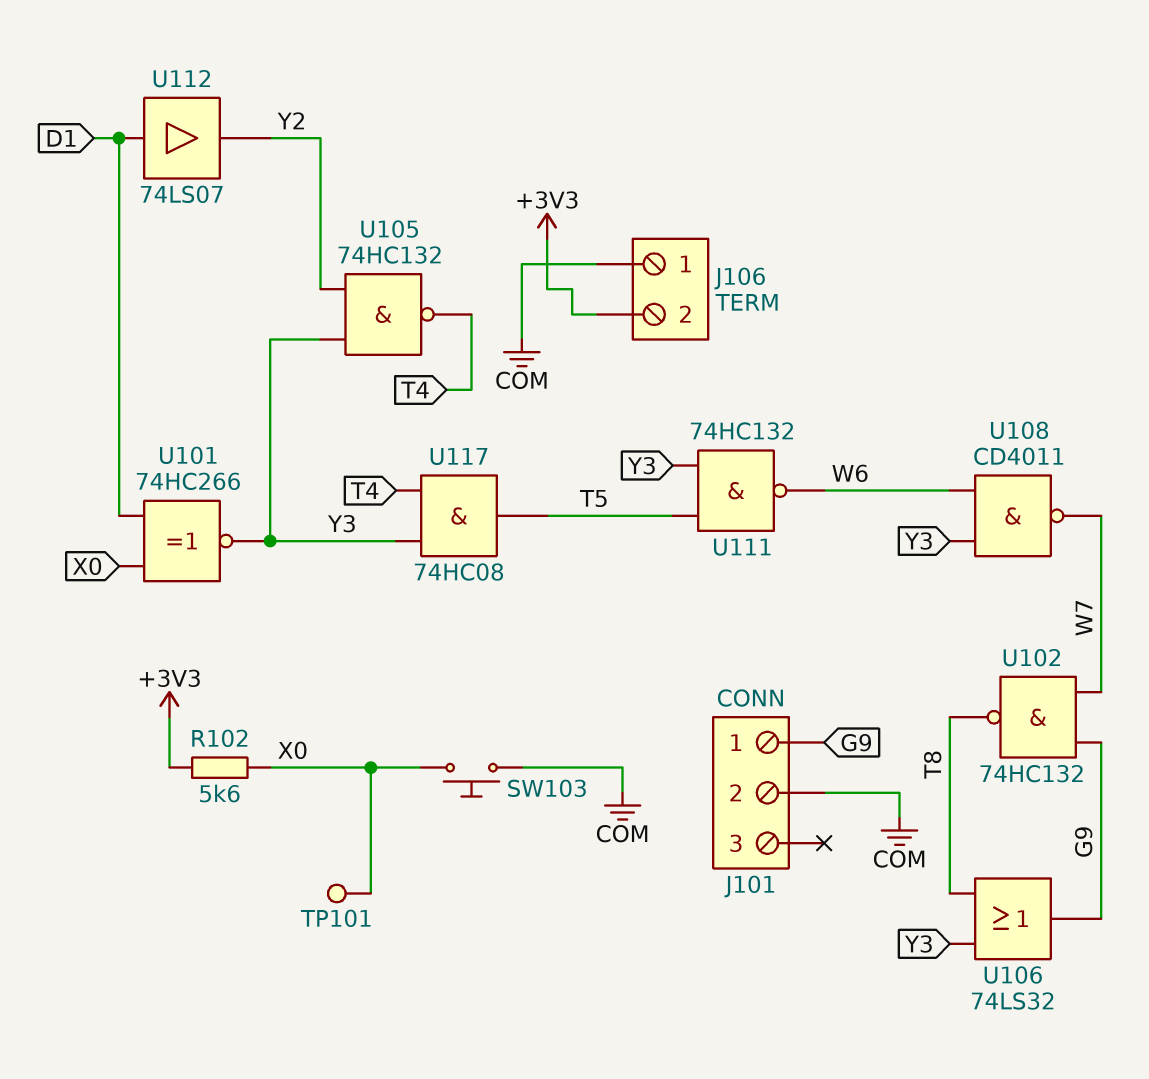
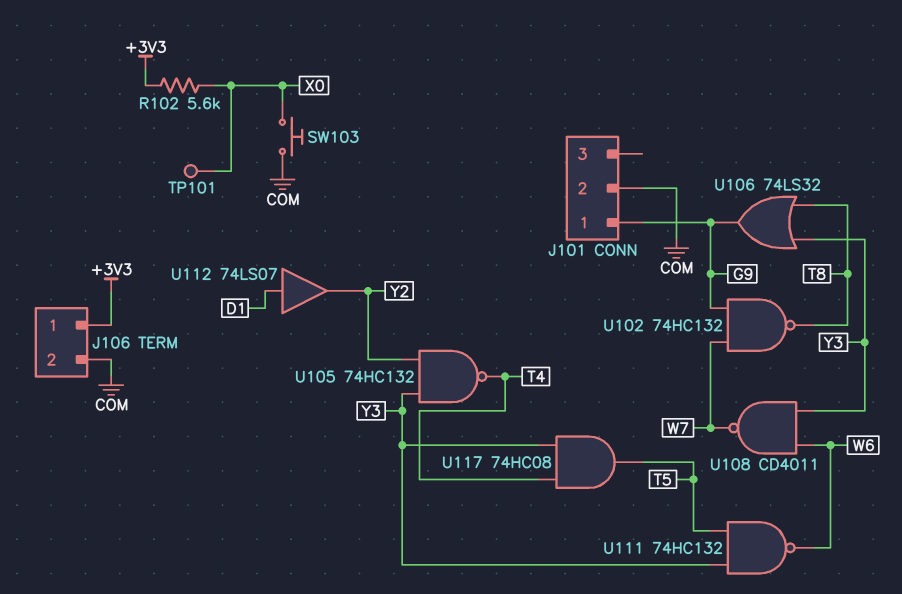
J106 pin 1: COM -> +3V3
J106 pin 2: +3V3 -> COM
U101: XNOR 74HC266 (in D1, in X0, out Y3) -> none

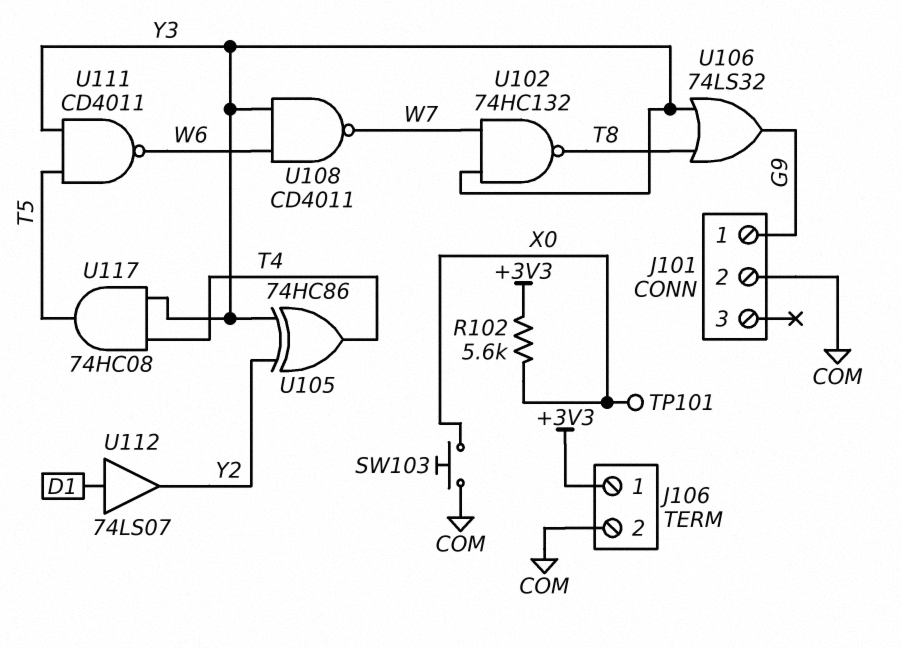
U102: NAND 74HC132 (in G9, in W7, out T8) -> NAND 74HC132 (in W7, in Y3, out T8)
U105: NAND 74HC132 (in Y2, in Y3, out T4) -> XOR 74HC86 (in Y2, in Y3, out T4)
U111: NAND 74HC132 (in T5, in Y3, out W6) -> NAND CD4011 (in T5, in Y3, out W6)

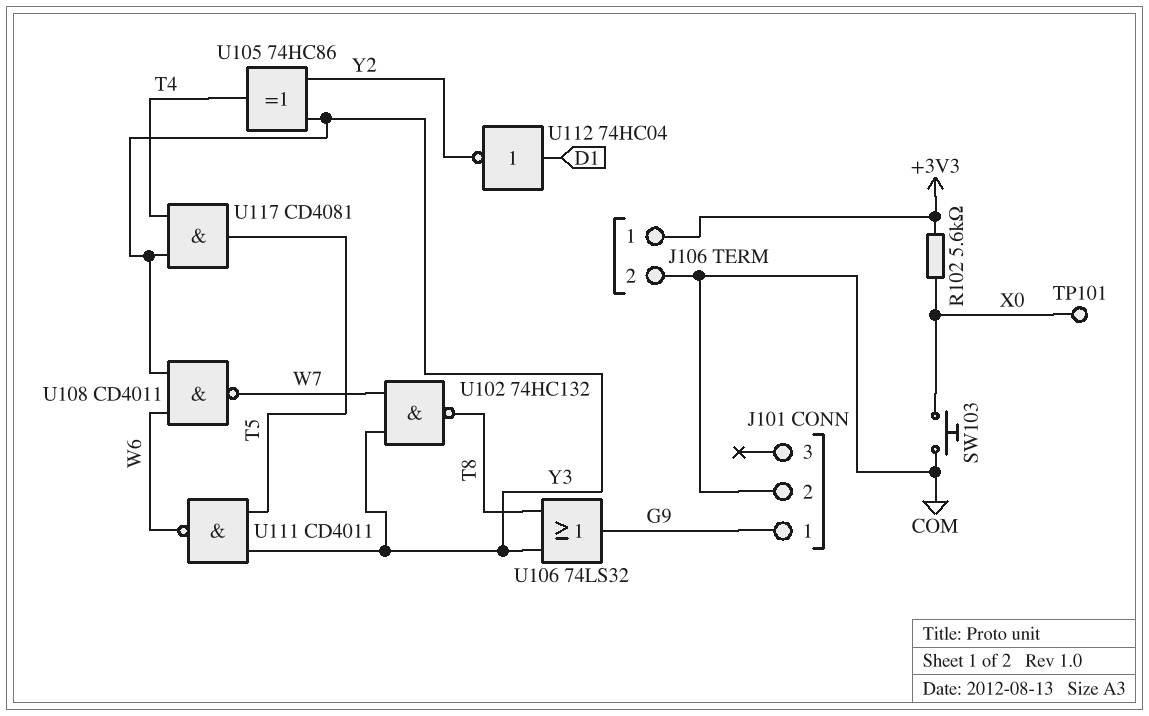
U112: buffer 74LS07 (in D1, out Y2) -> NOT 74HC04 (in D1, out Y2)
U117: AND 74HC08 (in T4, in Y3, out T5) -> AND CD4081 (in T4, in Y3, out T5)

